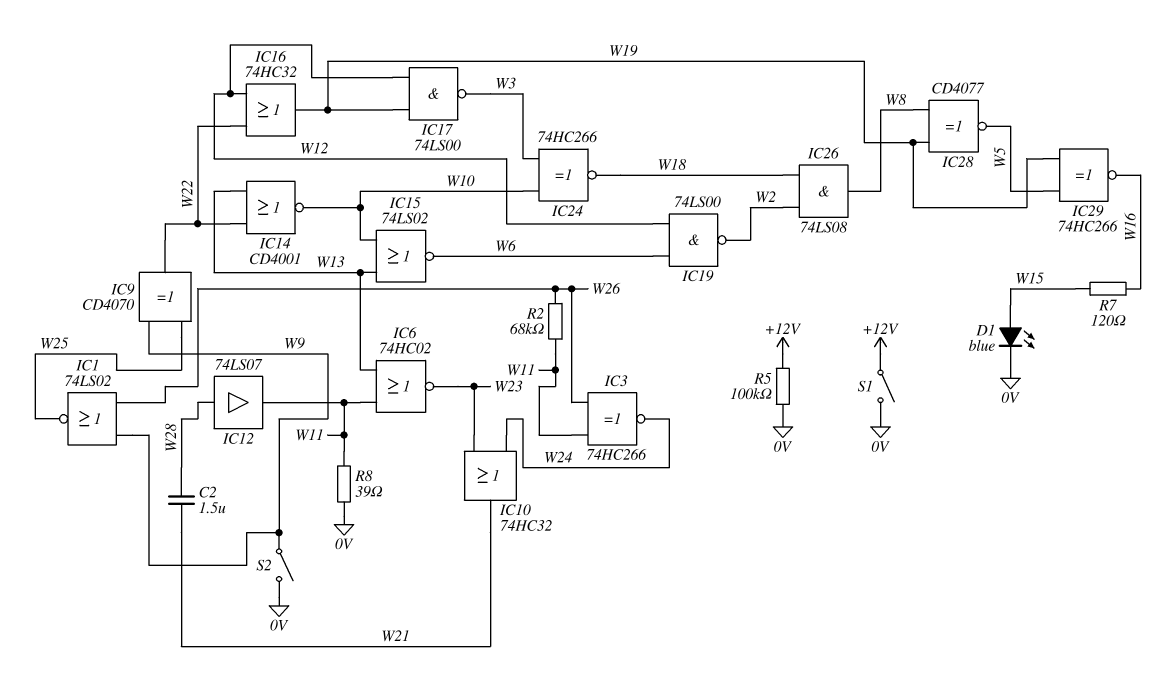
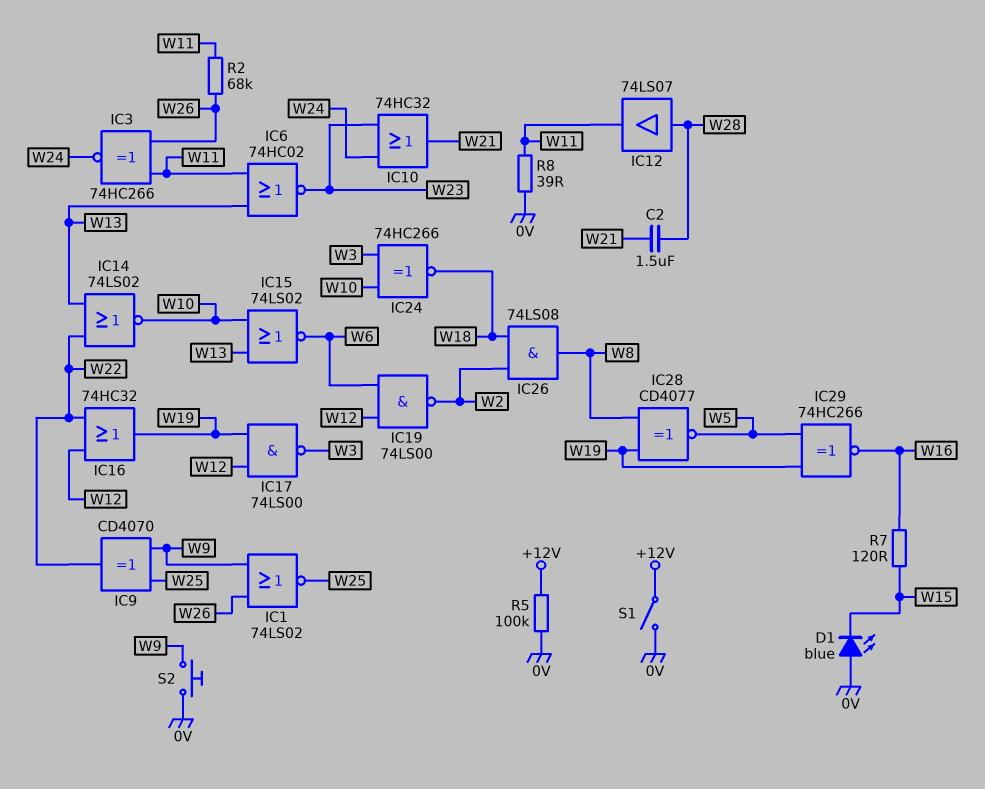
D1: LED blue (A W15, K 0V) -> LED blue (A 0V, K W15)
IC14: NOR CD4001 (in W13, in W22, out W10) -> NOR 74LS02 (in W13, in W22, out W10)
S2: switch (0V, W9) -> button (0V, W9)

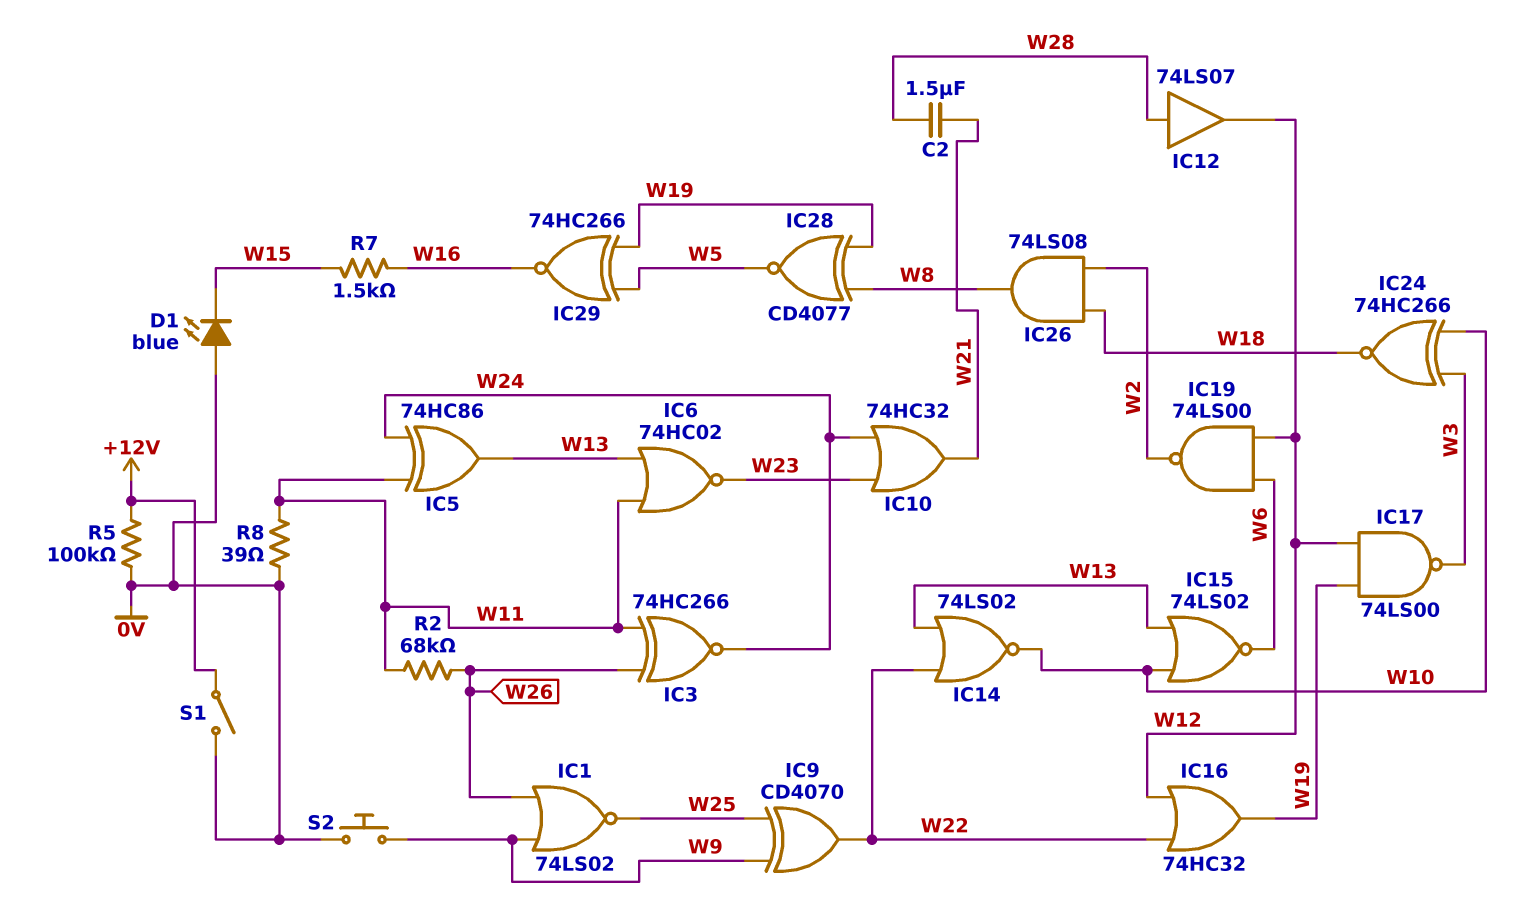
IC5: none -> XOR 74HC86 (in W11, in W24, out W13)
IC12: buffer 74LS07 (in W28, out W11) -> buffer 74LS07 (in W28, out W12)
R7: 120 (W15, W16) -> 1.5k (W15, W16)

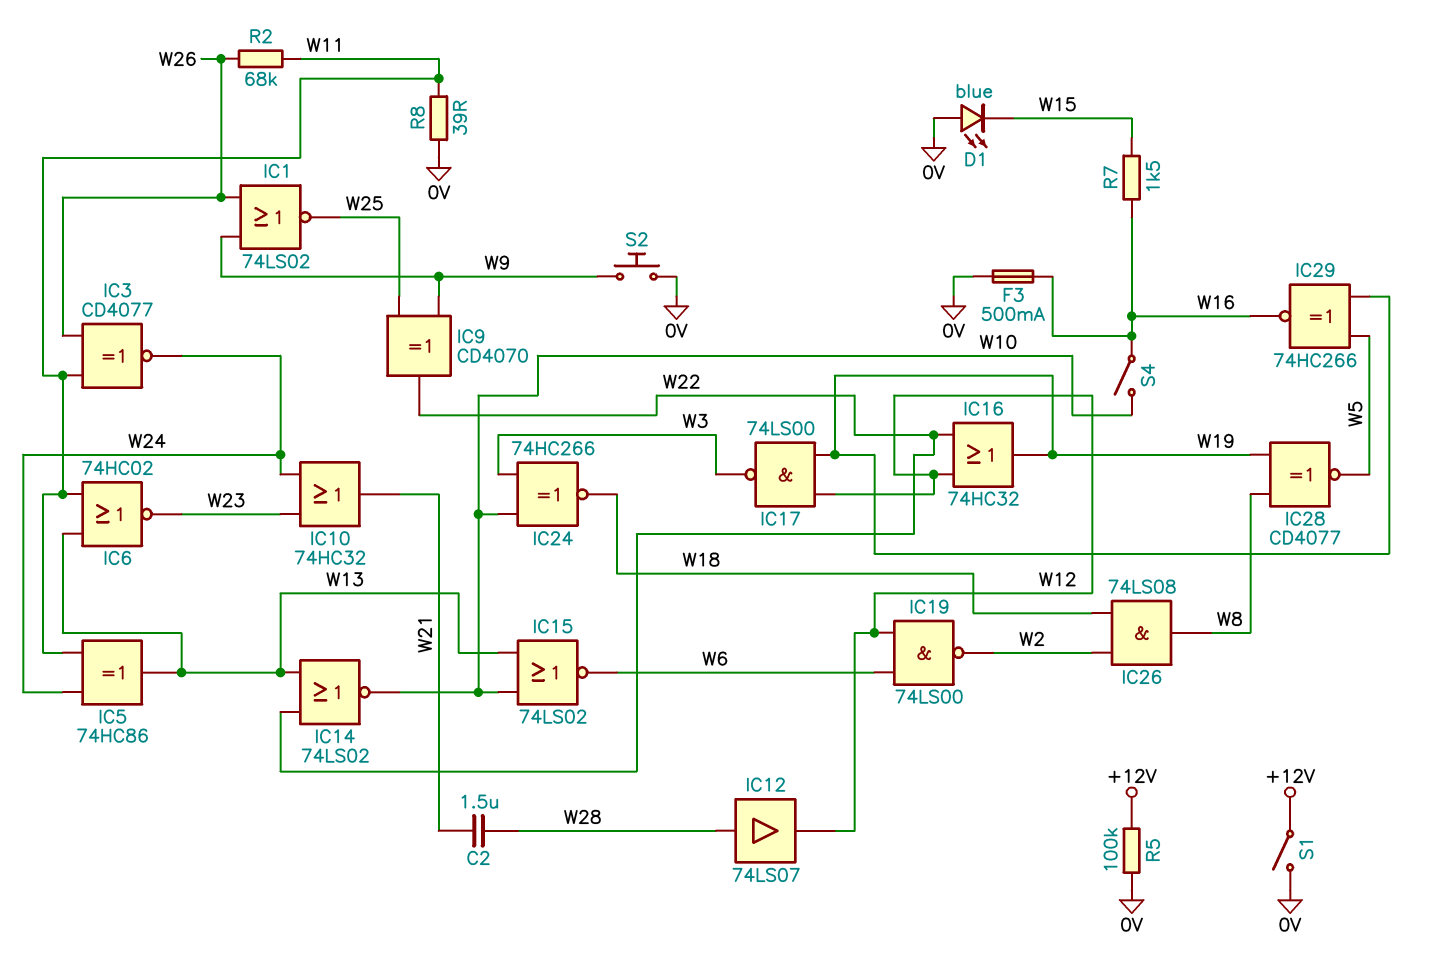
F3: none -> 500mA (0V, W16)
IC3: XNOR 74HC266 (in W11, in W26, out W24) -> XNOR CD4077 (in W11, in W26, out W24)
S4: none -> switch (W10, W16)

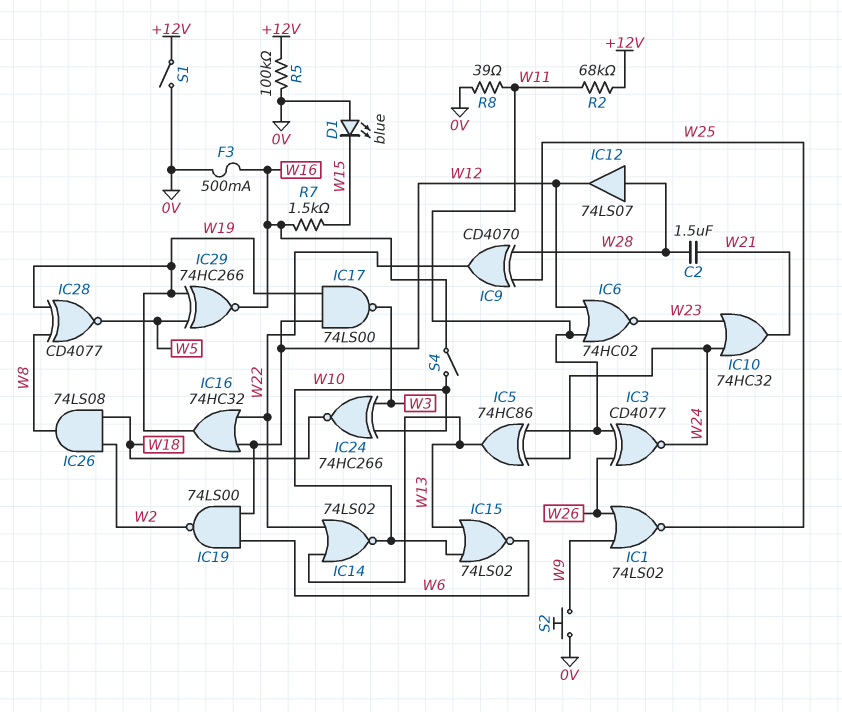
IC6: NOR 74HC02 (in W11, in W13, out W23) -> NOR 74HC02 (in W11, in W12, out W23)
IC9: XOR CD4070 (in W9, in W25, out W22) -> XOR CD4070 (in W25, in W28, out W22)
R2: 68k (W11, W26) -> 68k (+12V, W11)

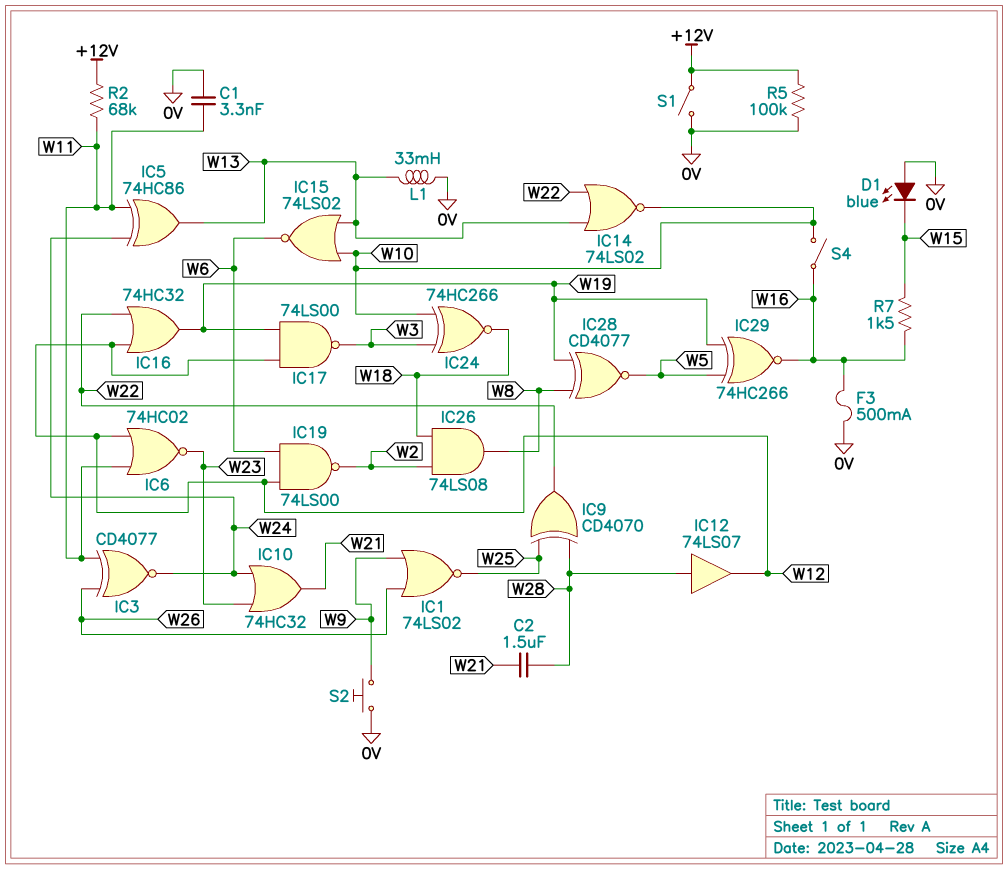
C1: none -> 3.3nF (0V, W11)
L1: none -> 33mH (0V, W13)
R8: 39 (0V, W11) -> none

